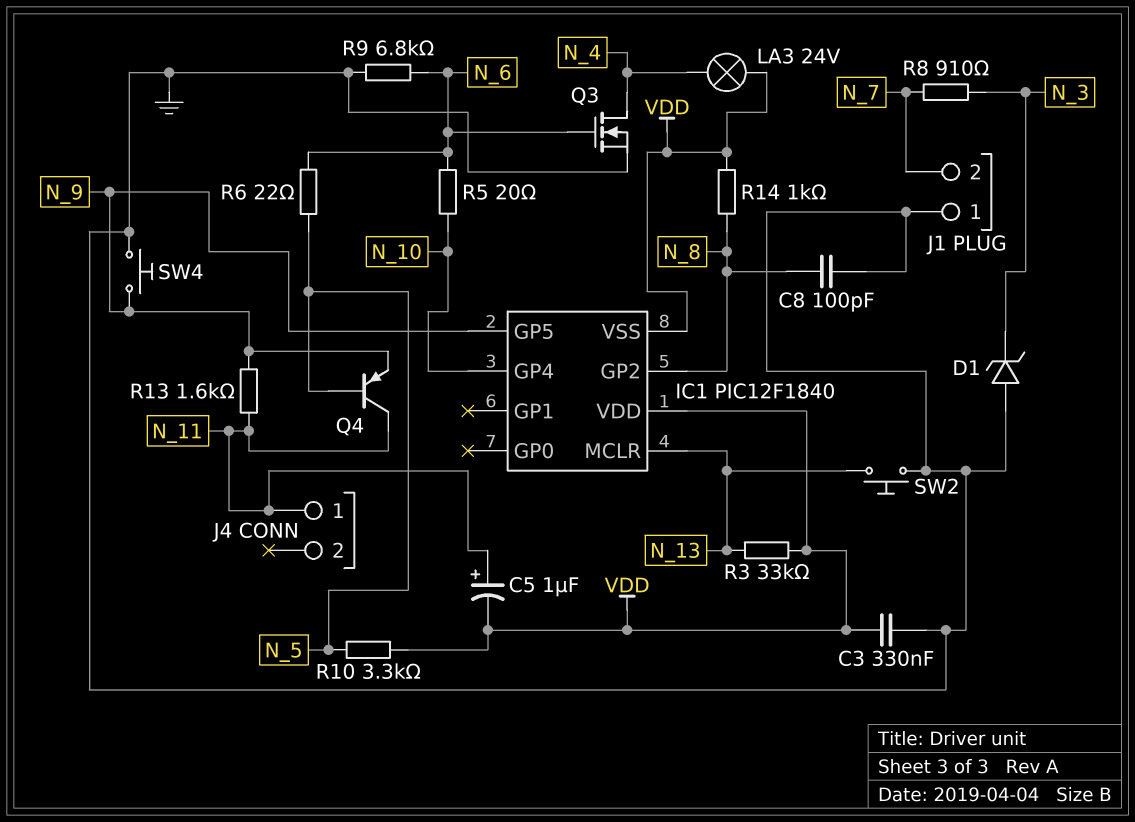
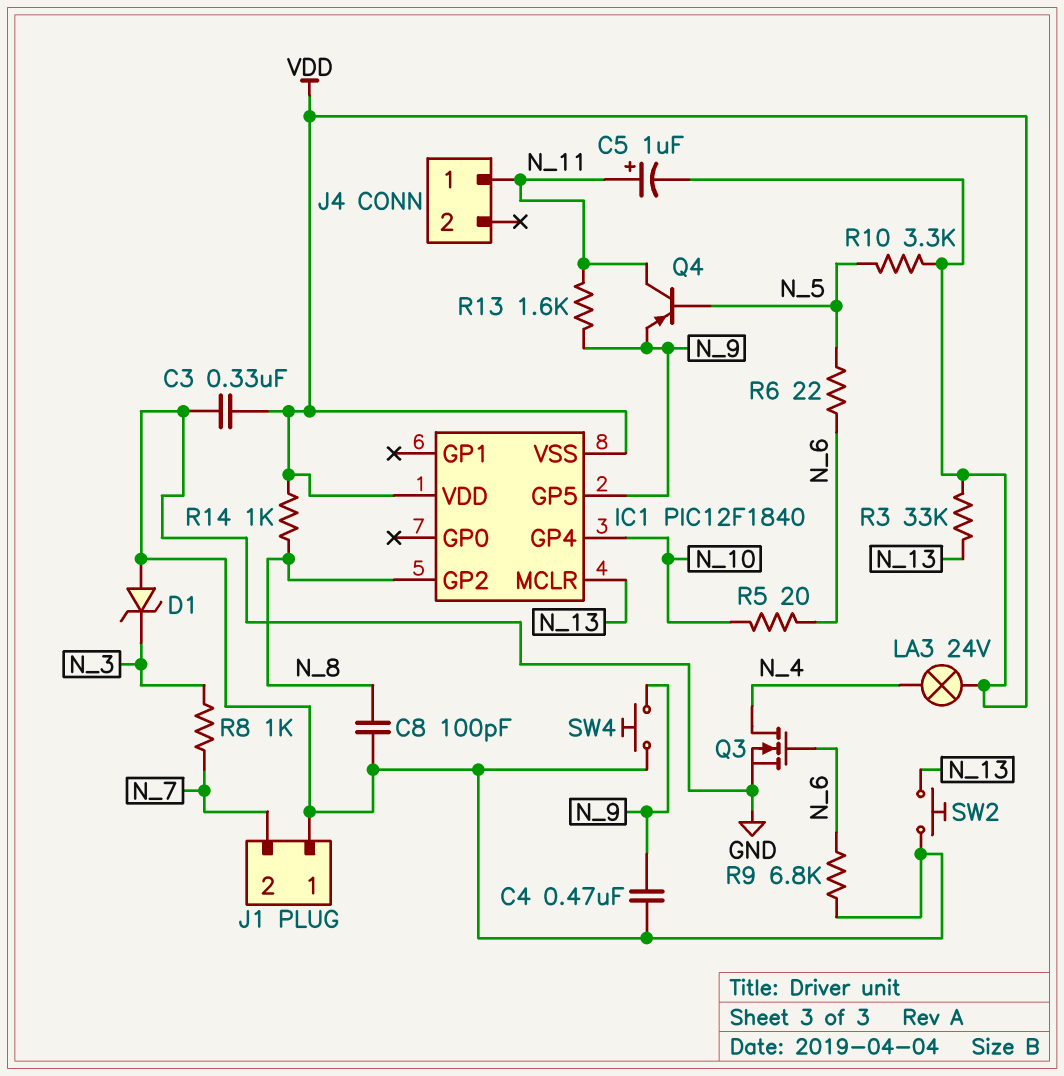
C4: none -> 470nF (GND, N_9)
R8: 910 (N_3, N_7) -> 1k (N_3, N_7)

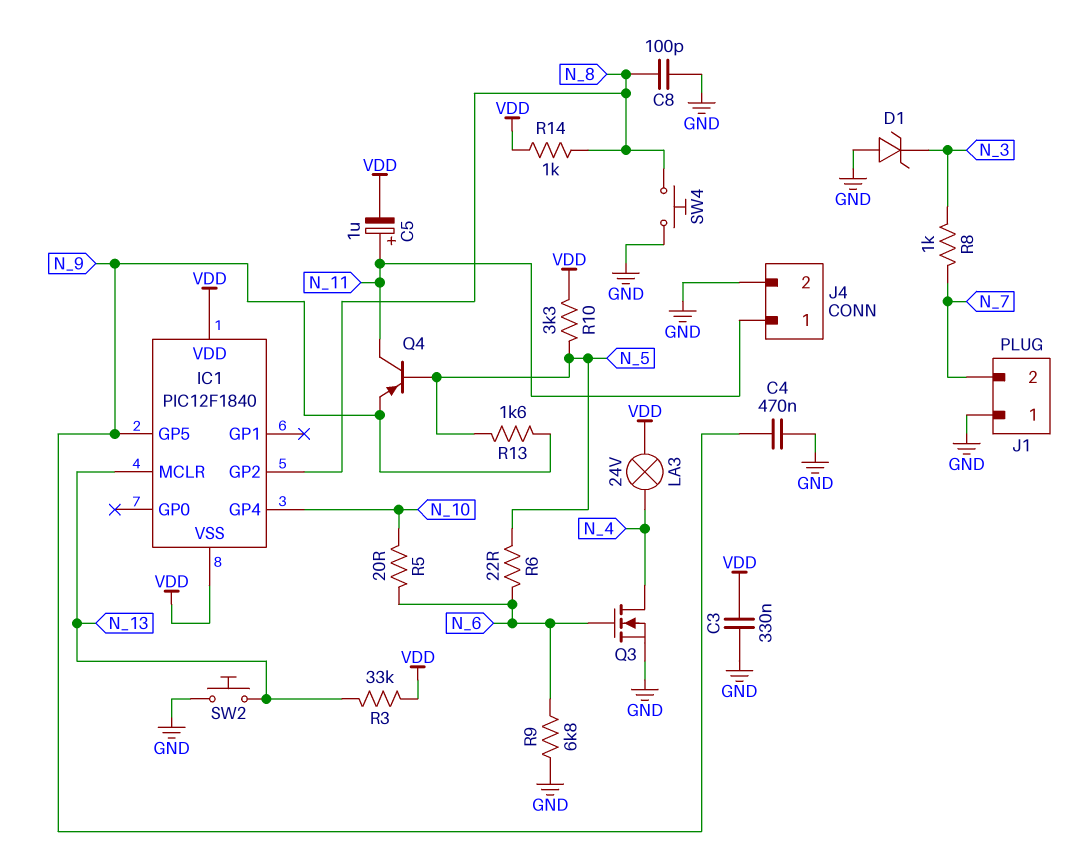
J4 pin 2: none -> GND
R13: 1.6k (N_9, N_11) -> 1.6k (N_5, N_9)
SW4: button (GND, N_9) -> button (GND, N_8)

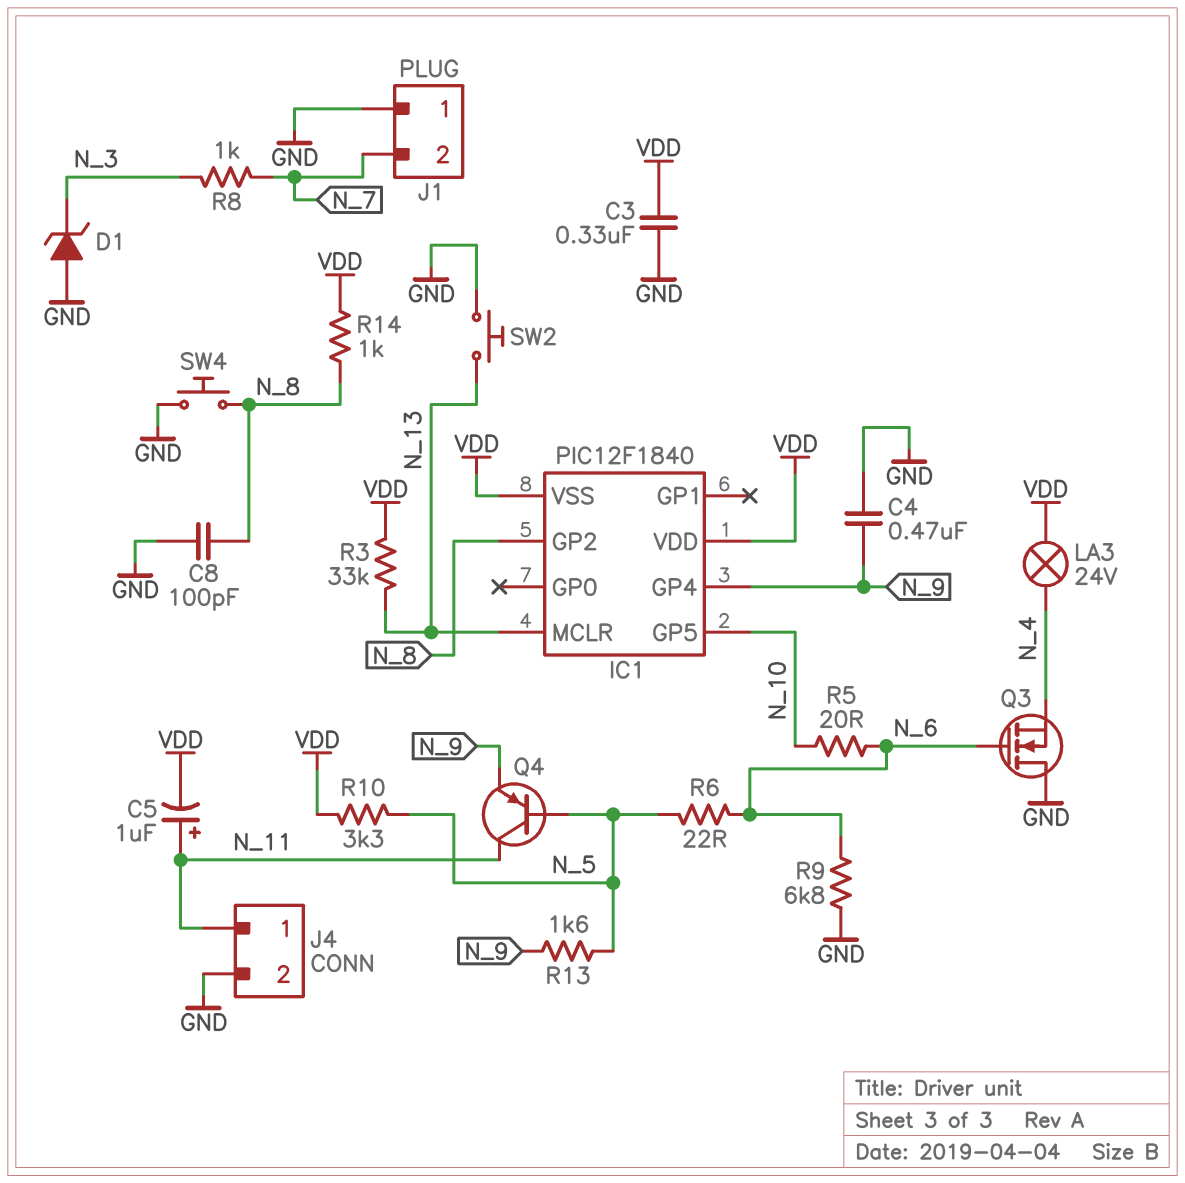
IC1 pin GP4: N_10 -> N_9
IC1 pin GP5: N_9 -> N_10
Q3: NMOS (G N_6, D N_4, S GND) -> NMOS (G N_6, D GND, S N_4)

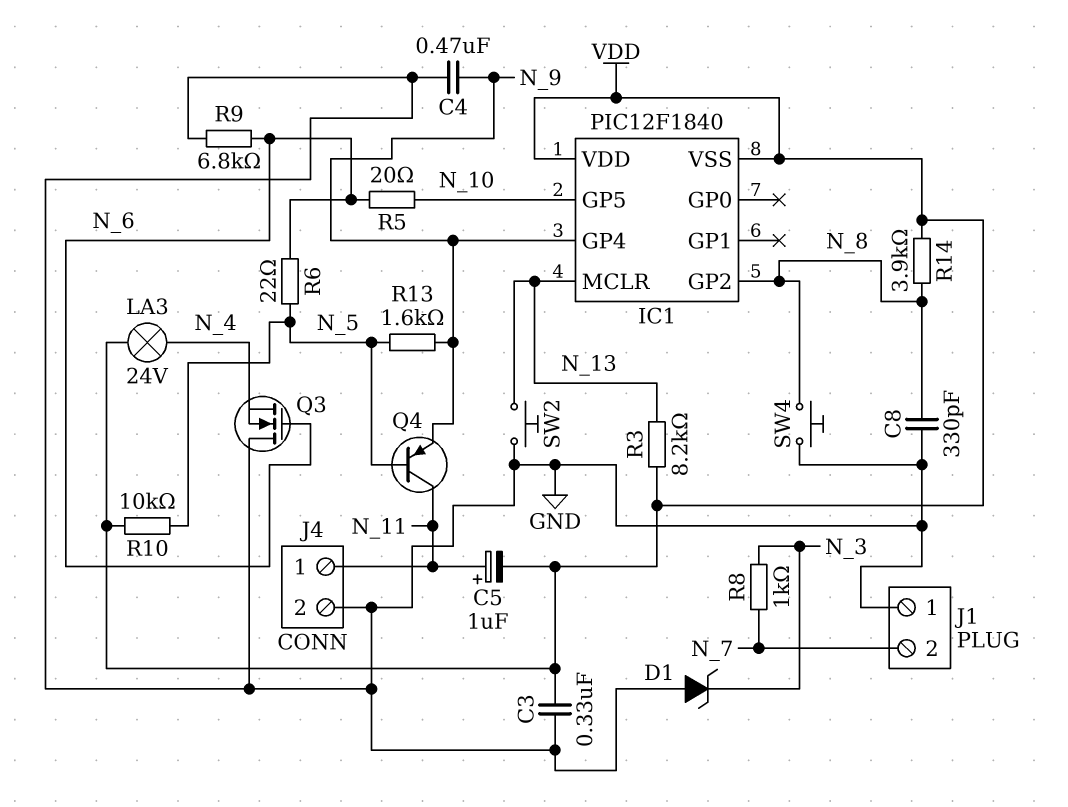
C8: 100pF (GND, N_8) -> 330pF (GND, N_8)
R3: 33k (N_13, VDD) -> 8.2k (N_13, VDD)
R10: 3.3k (N_5, VDD) -> 10k (N_5, VDD)
R14: 1k (N_8, VDD) -> 3.9k (N_8, VDD)

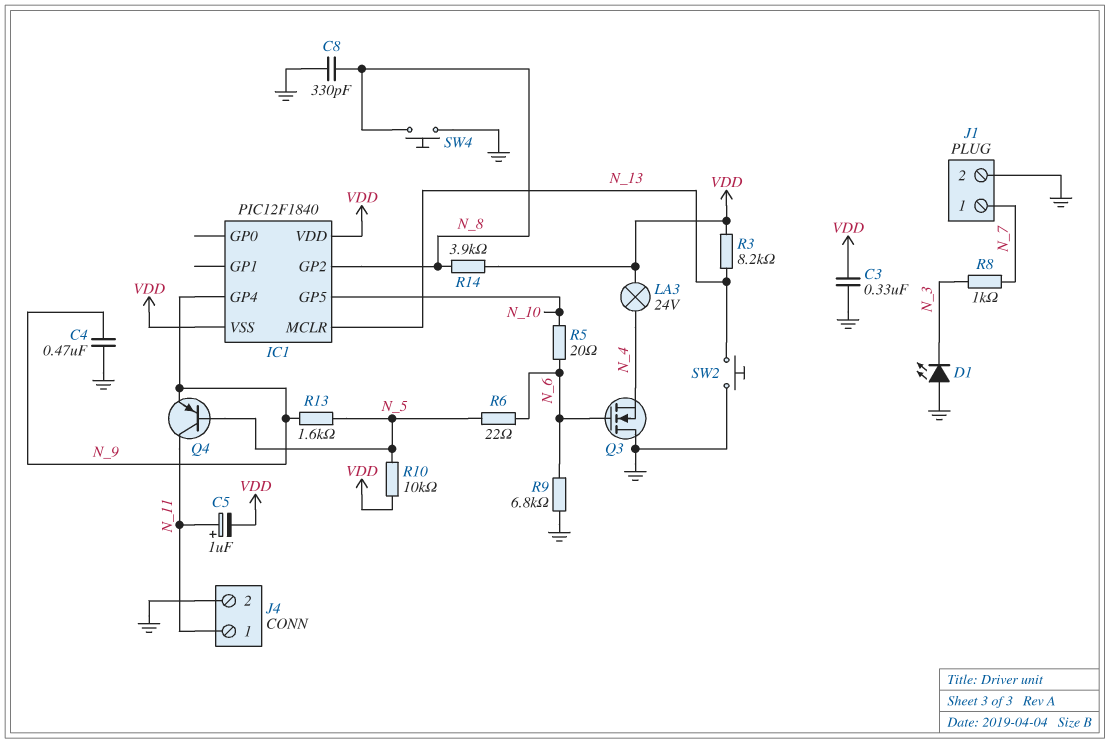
D1: zener (A GND, K N_3) -> LED (A GND, K N_3)
J1 pin 1: GND -> N_7
J1 pin 2: N_7 -> GND

